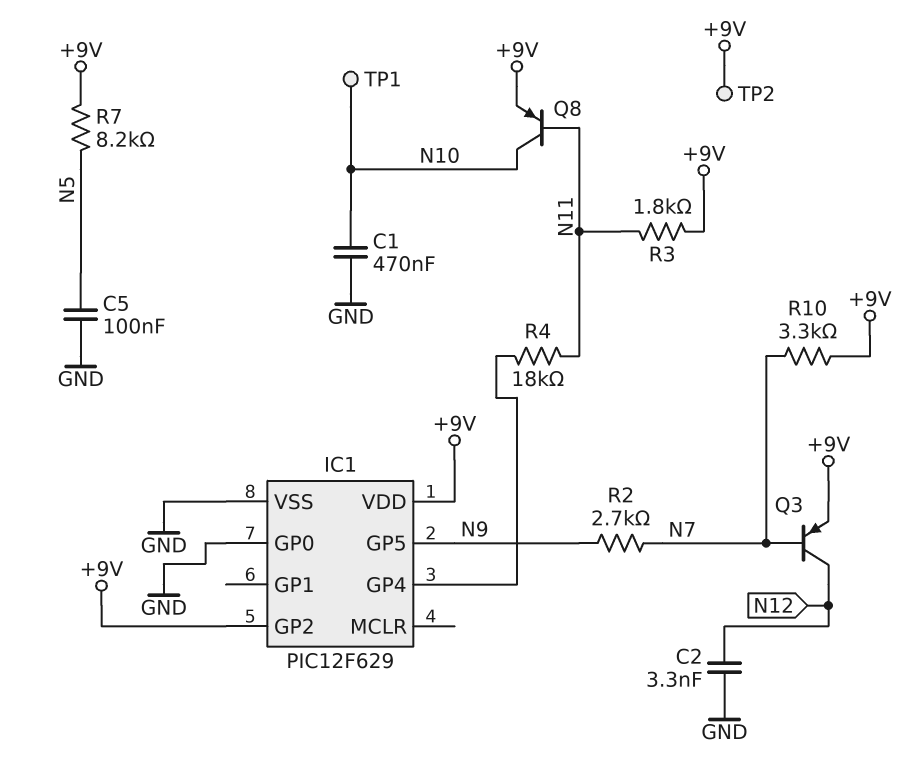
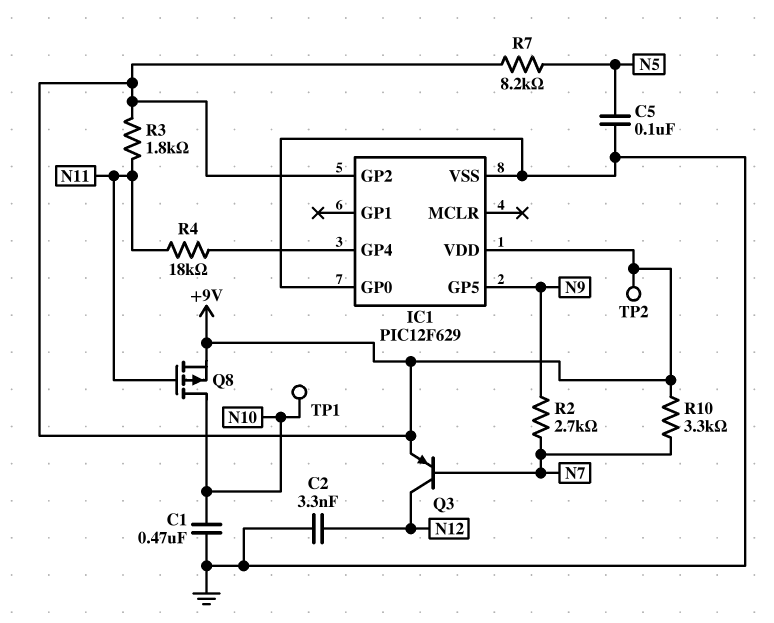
Q8: PNP (B N11, C N10, E +9V) -> PMOS (G N11, D N10, S +9V)

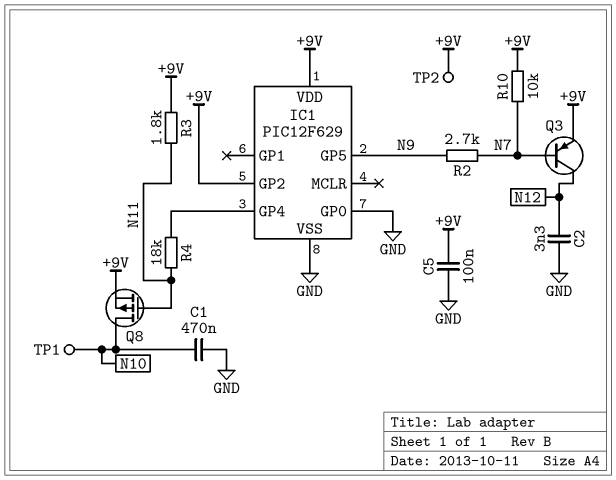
C5: 100nF (GND, N5) -> 100nF (+9V, GND)
R7: 8.2k (+9V, N5) -> none
R10: 3.3k (+9V, N7) -> 10k (+9V, N7)

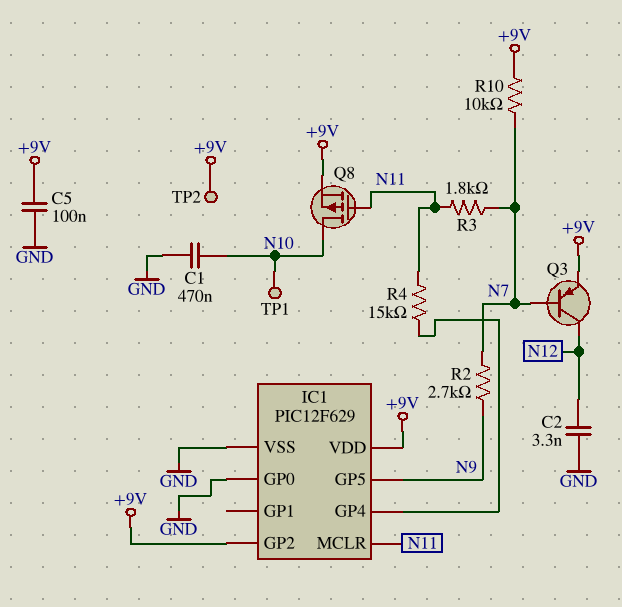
IC1 pin MCLR: none -> N11
R3: 1.8k (+9V, N11) -> 1.8k (N7, N11)
R4: 18k (IC1/GP4, N11) -> 15k (IC1/GP4, N11)

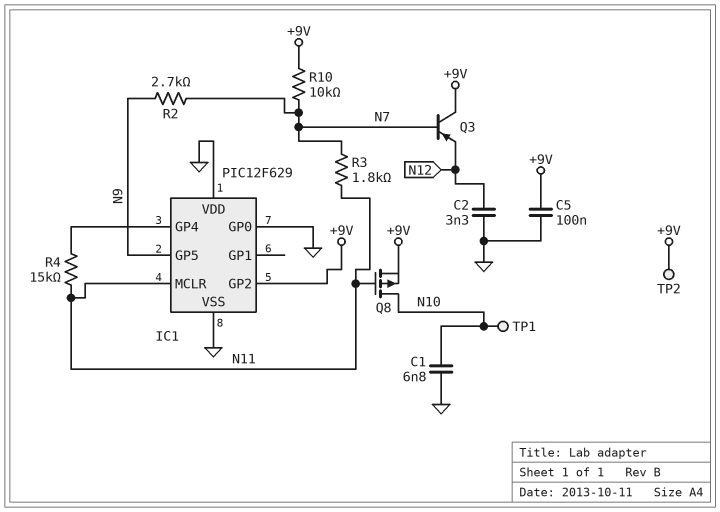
C1: 470nF (GND, N10) -> 6.8nF (GND, N10)
IC1 pin VDD: +9V -> GND
Q3: PNP (B N7, C N12, E +9V) -> PNP (B N7, C +9V, E N12)

